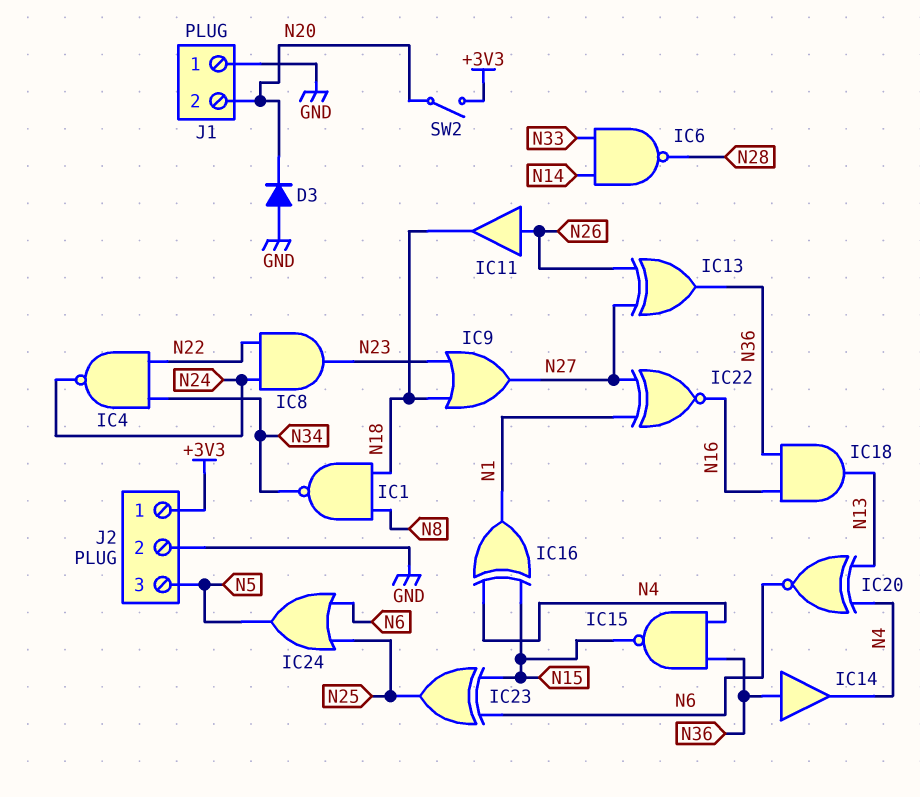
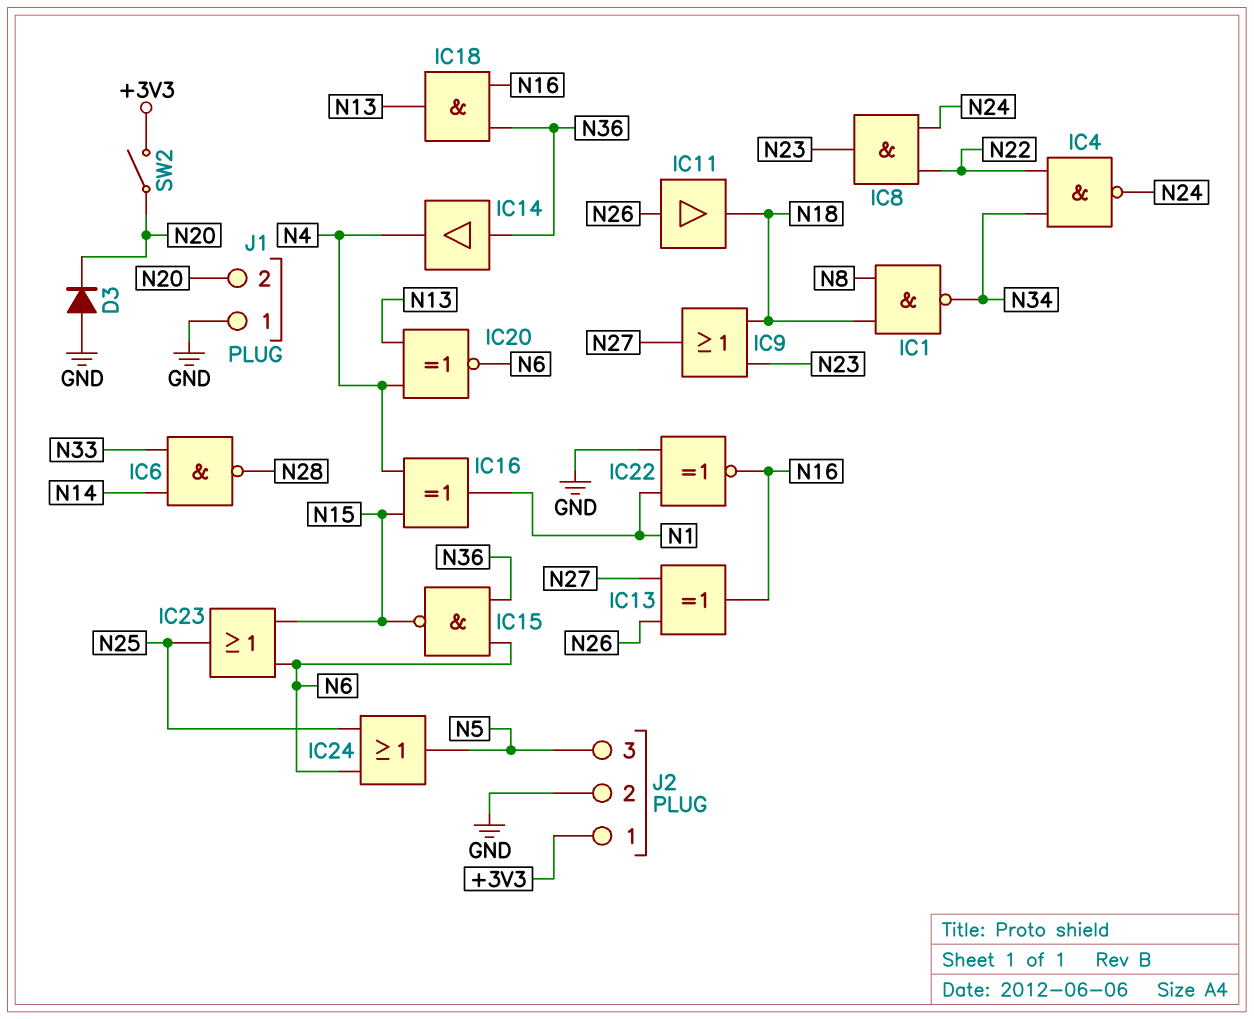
IC13: XOR (in N26, in N27, out N36) -> XOR (in N26, in N27, out N16)
IC15: NAND (in N4, in N36, out N15) -> NAND (in N6, in N36, out N15)
IC22: XNOR (in N1, in N27, out N16) -> XNOR (in GND, in N1, out N16)
IC23: XOR (in N6, in N15, out N25) -> OR (in N6, in N15, out N25)

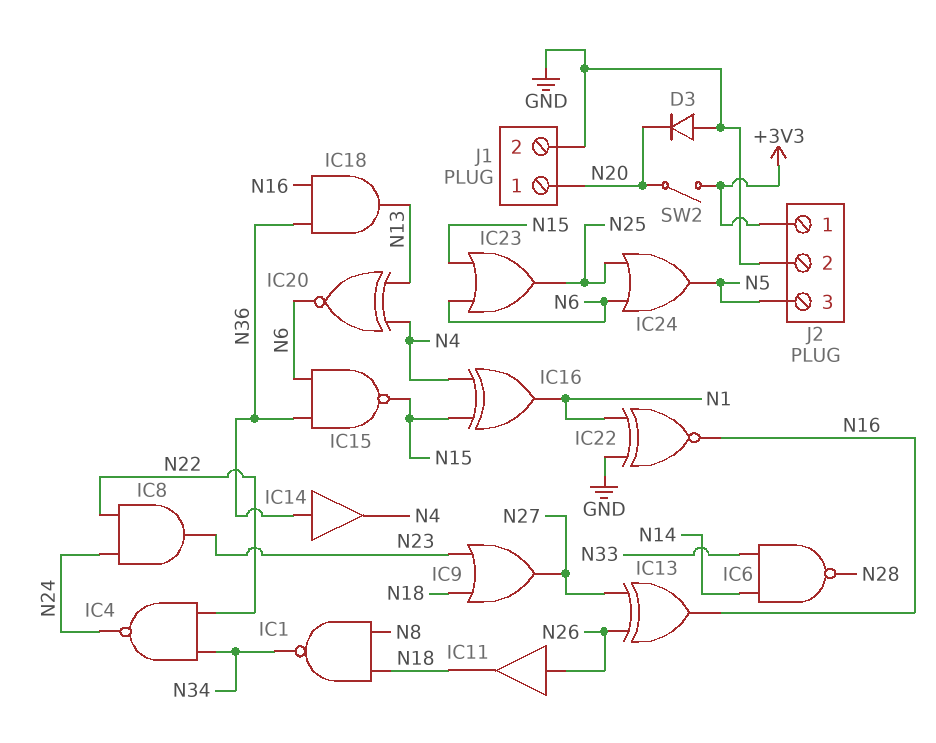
J1 pin 1: GND -> N20
J1 pin 2: N20 -> GND

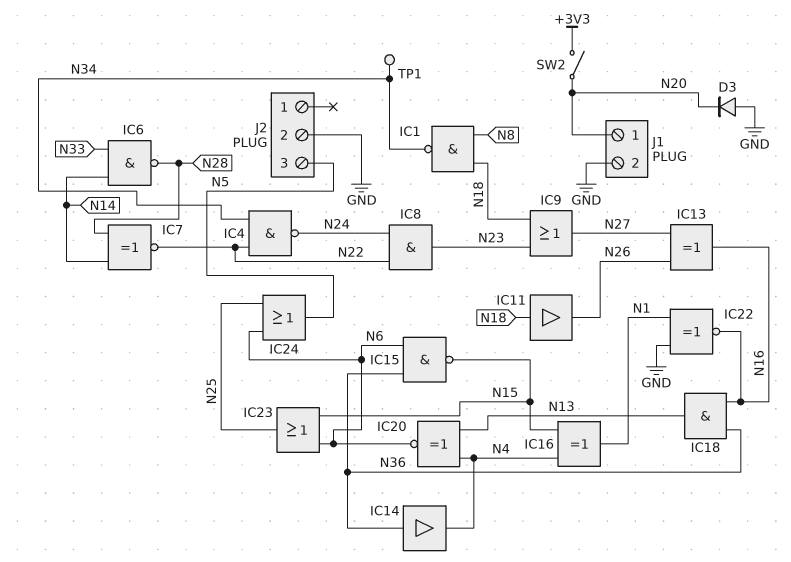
IC7: none -> XNOR (in N14, in N28, out N22)
IC11: buffer (in N26, out N18) -> buffer (in N18, out N26)
J2 pin 1: +3V3 -> none
TP1: none -> test point (N34)

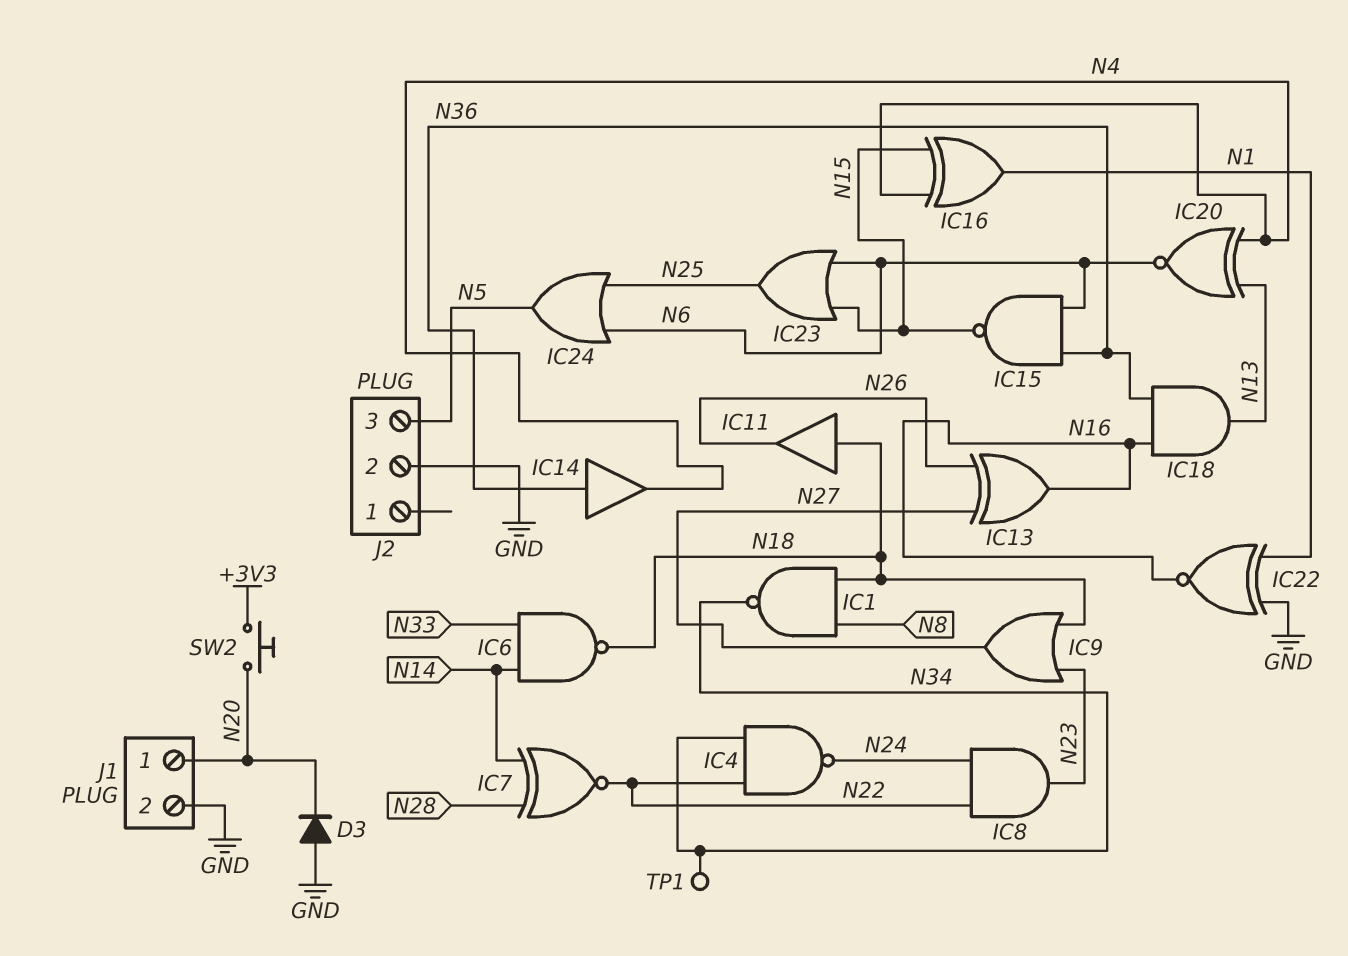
IC6: NAND (in N14, in N33, out N28) -> NAND (in N14, in N33, out N18)
SW2: switch (+3V3, N20) -> button (+3V3, N20)

